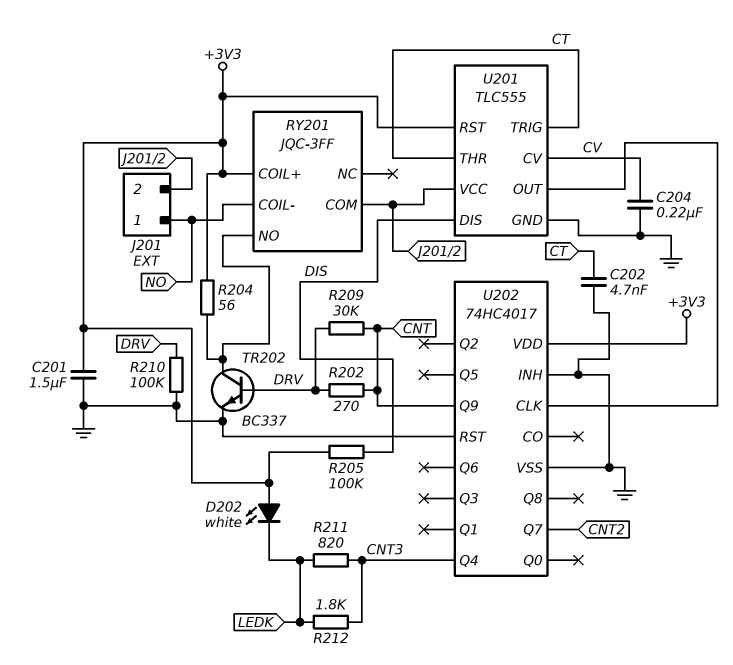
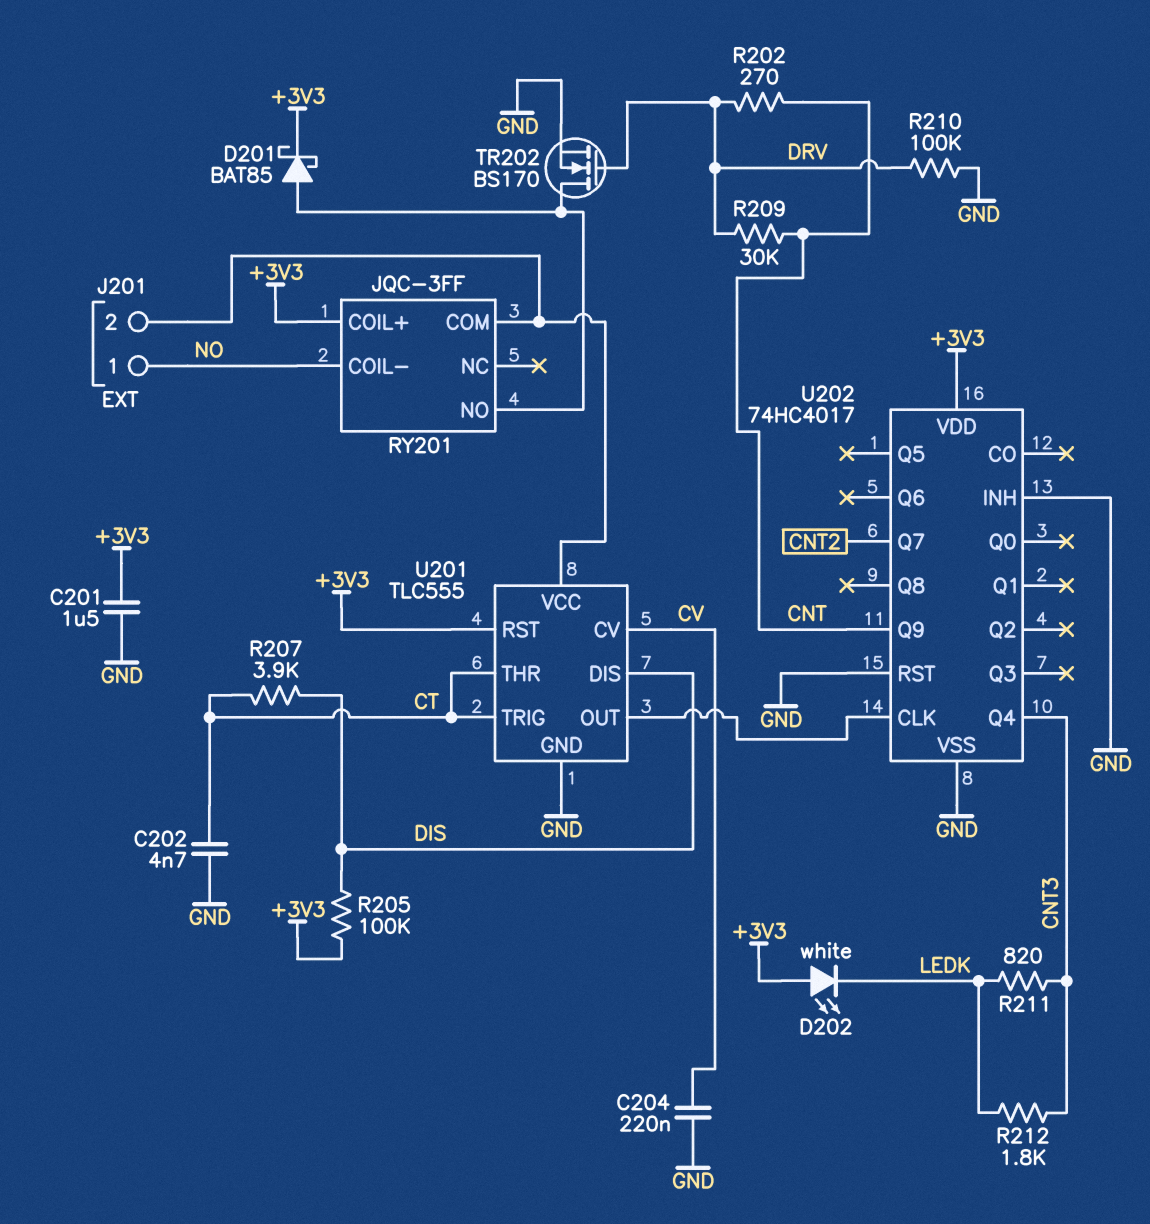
D201: none -> schottky BAT85 (A RY201/NO, K +3V3)
R204: 56 (+3V3, RY201/NO) -> none
R207: none -> 3.9k (CT, DIS)
TR202: NPN BC337 (B DRV, C RY201/NO, E GND) -> NMOS BS170 (G DRV, D RY201/NO, S GND)

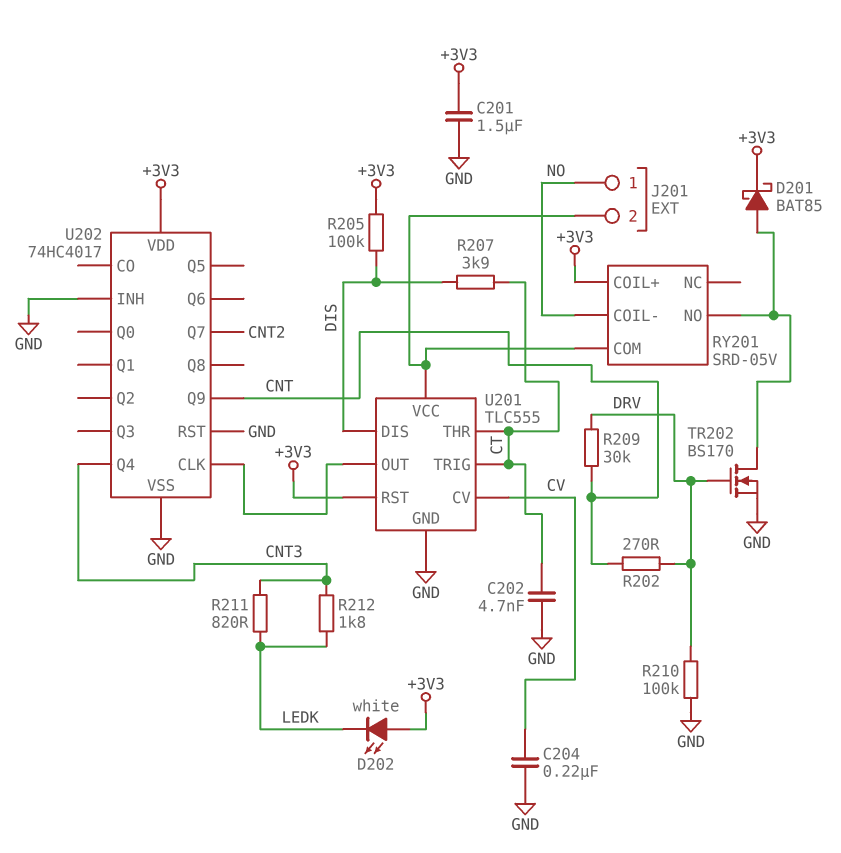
RY201: JQC-3FF -> SRD-05V

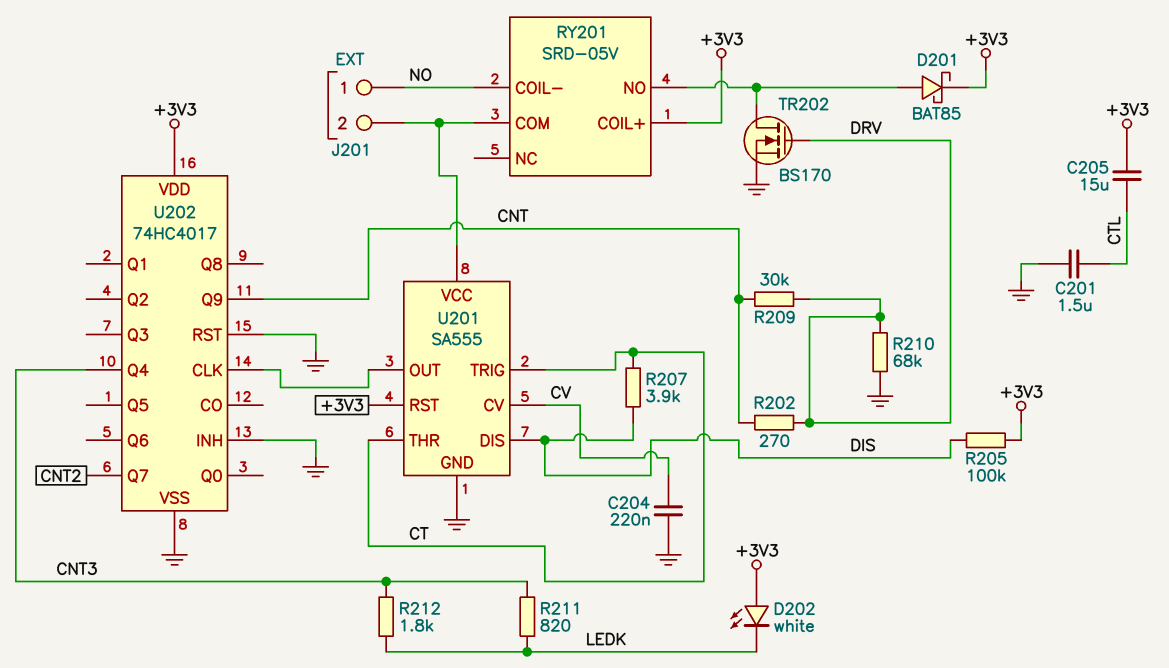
C201: 1.5uF (+3V3, GND) -> 1.5uF (CTL, GND)
C202: 4.7nF (CT, GND) -> none
C205: none -> 15uF (+3V3, CTL)
R210: 100k (DRV, GND) -> 68k (DRV, GND)
U201: TLC555 -> SA555

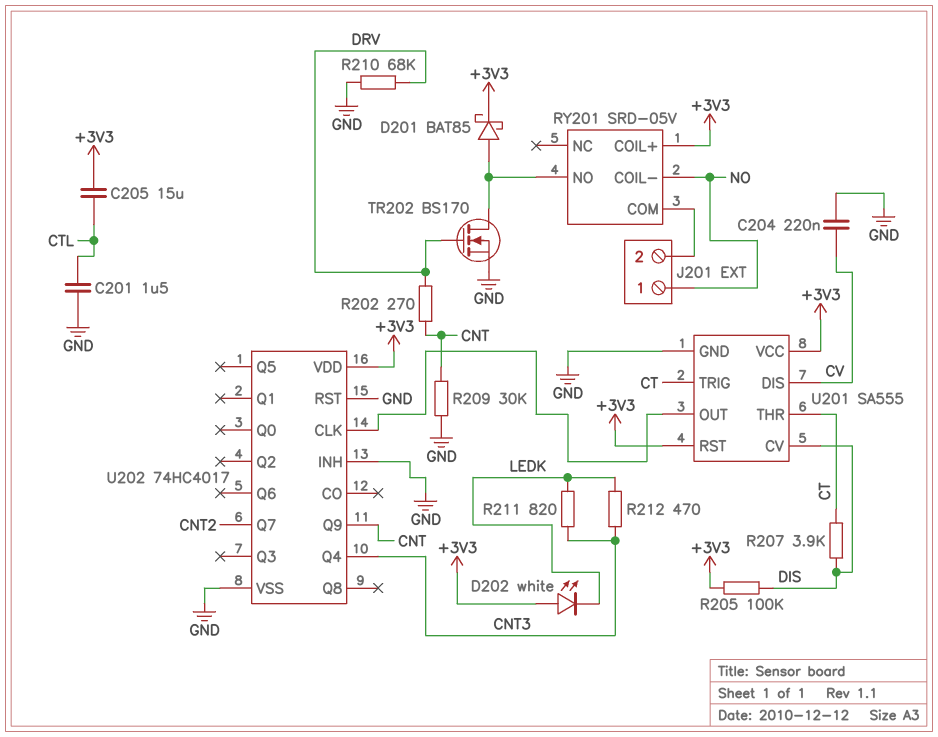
R209: 30k (CNT, DRV) -> 30k (CNT, GND)
R212: 1.8k (CNT3, LEDK) -> 470 (CNT3, LEDK)
U201 pin CV: CV -> DIS
U201 pin DIS: DIS -> CV
U201 pin VCC: J201/2 -> +3V3

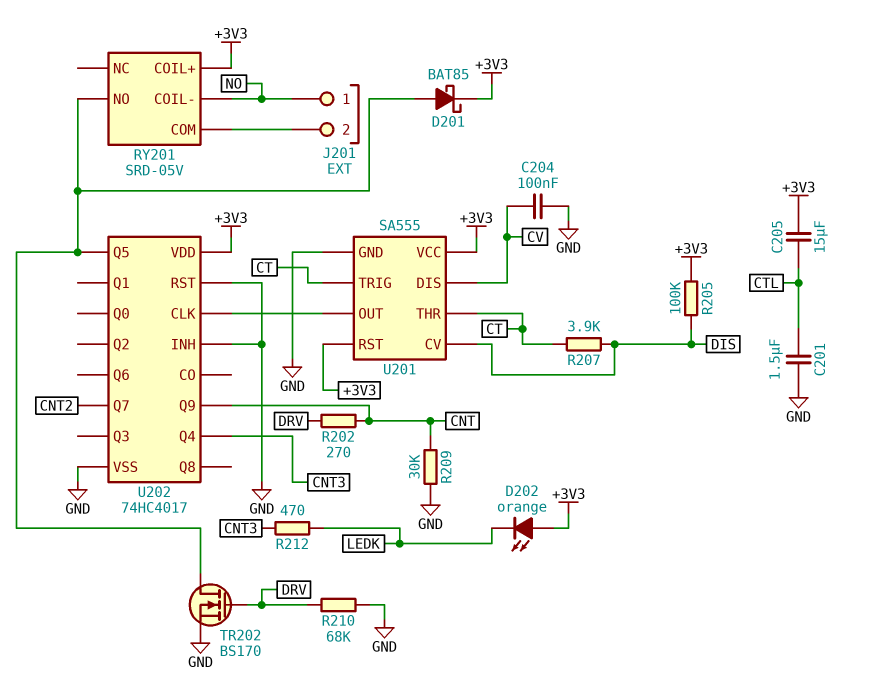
C204: 220nF (CV, GND) -> 100nF (CV, GND)
D202: LED white (A +3V3, K LEDK) -> LED orange (A +3V3, K LEDK)
R211: 820 (CNT3, LEDK) -> none
U202 pin Q5: none -> RY201/NO

